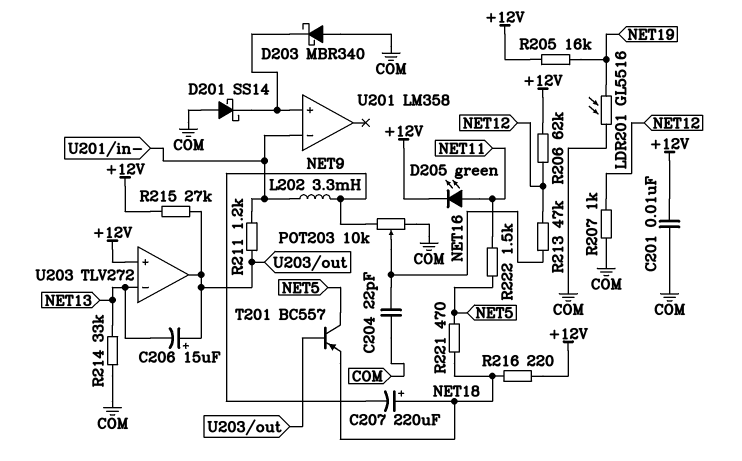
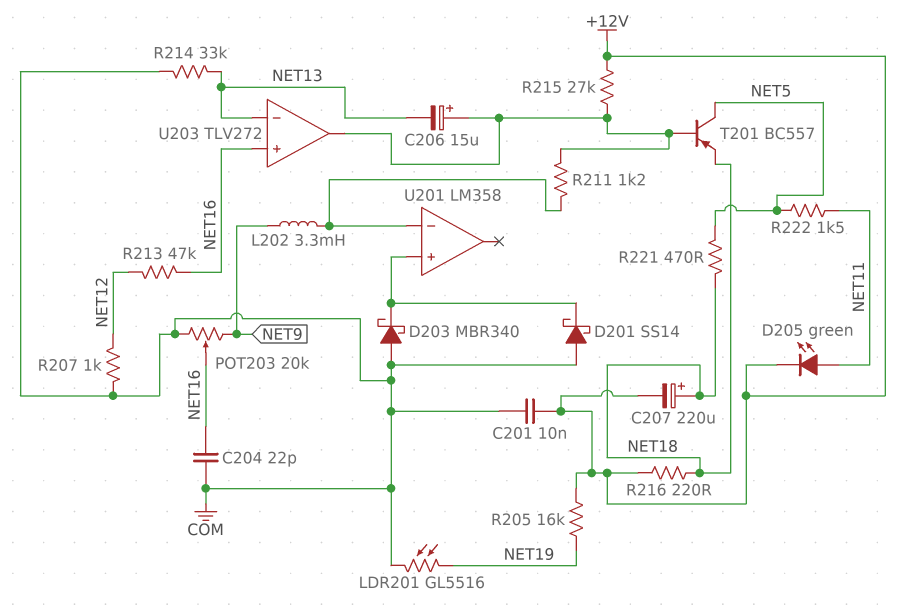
C207: 220uF (plus NET18, minus NET9) -> 220uF (plus NET18, minus +12V)
POT203: 10k (COM, NET9, wiper NET16) -> 20k (COM, NET9, wiper NET16)
R206: 62k (+12V, NET12) -> none
U203 pin in+: +12V -> NET16

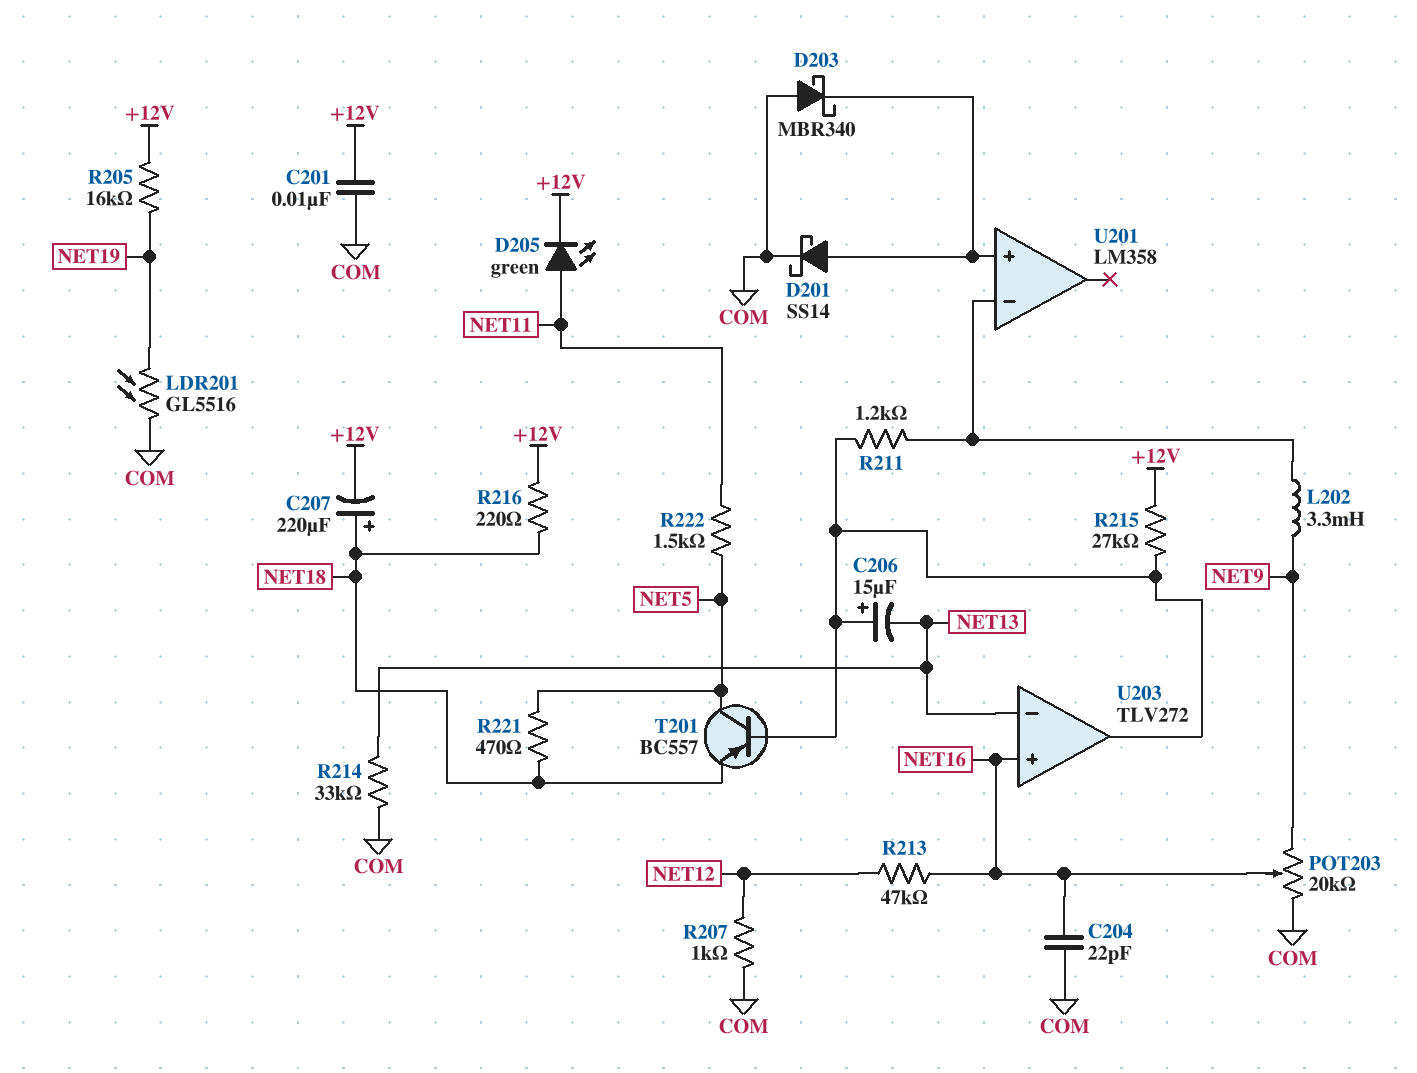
D201: schottky SS14 (A COM, K U201/in+) -> schottky SS14 (A U201/in+, K COM)

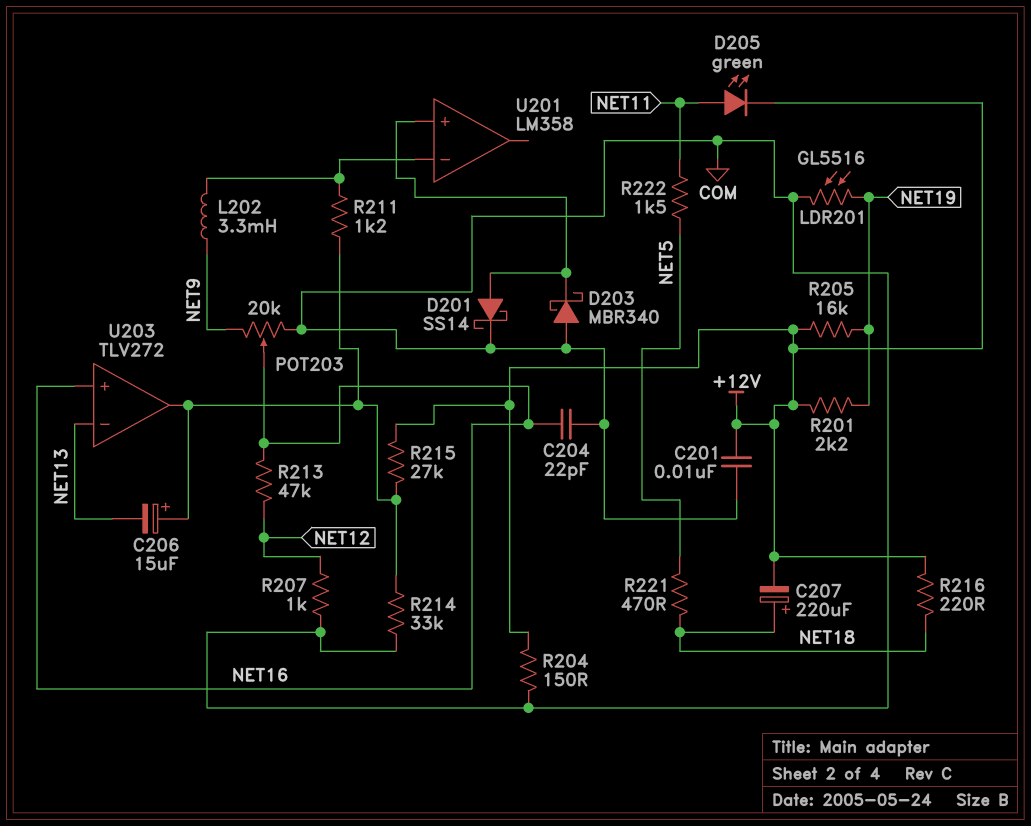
R201: none -> 2.2k (+12V, NET19)
R204: none -> 150 (+12V, COM)
R214: 33k (COM, NET13) -> 33k (COM, U203/out)
T201: PNP BC557 (B U203/out, C NET5, E NET18) -> none

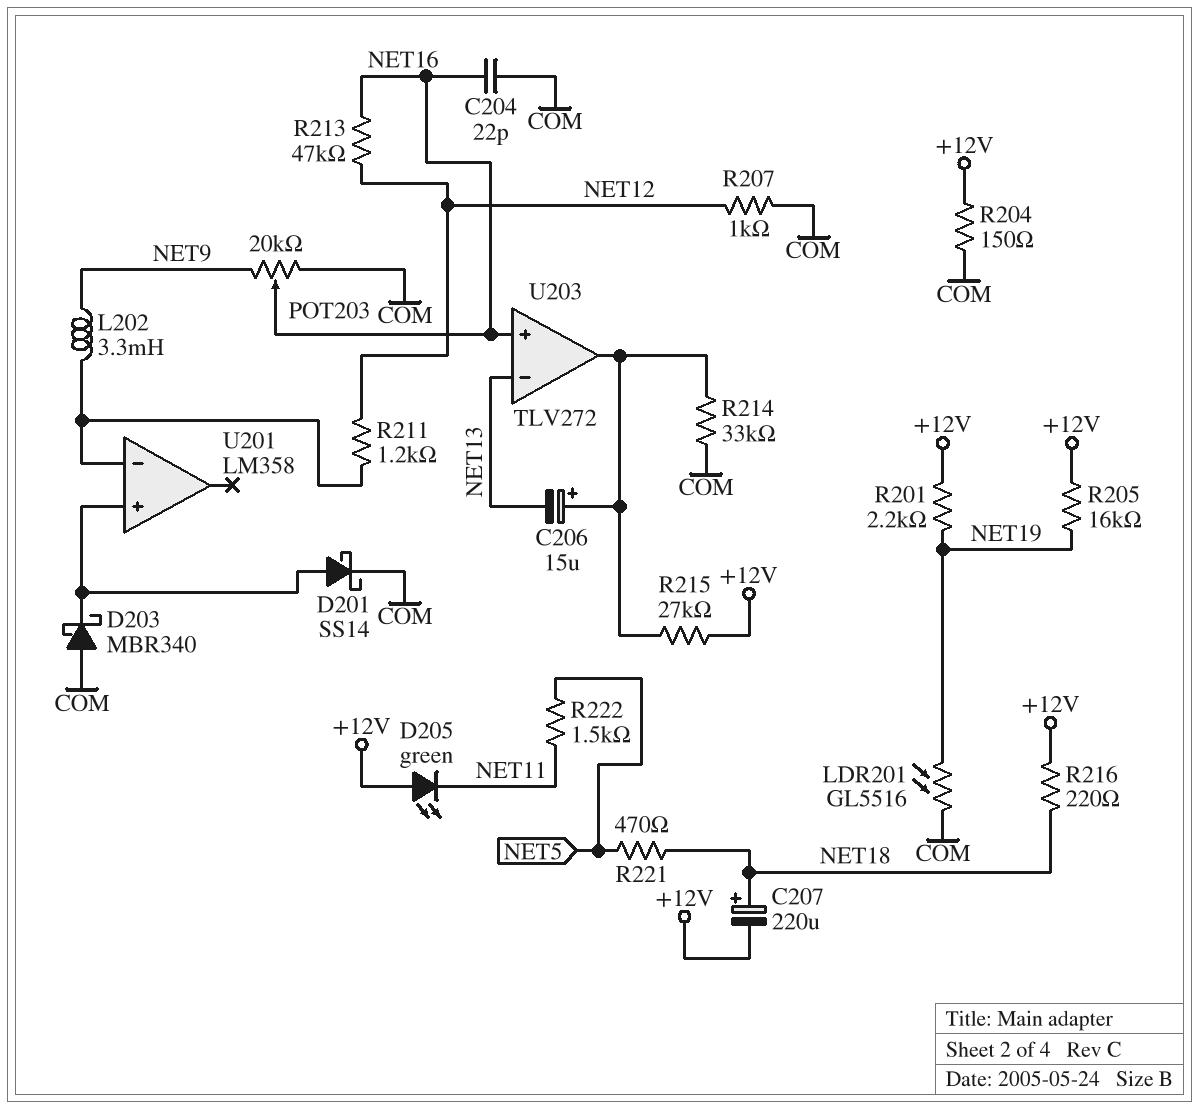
C201: 10nF (+12V, COM) -> none
D205: LED green (A NET11, K +12V) -> LED green (A +12V, K NET11)
R211: 1.2k (U201/in-, U203/out) -> 1.2k (NET12, U201/in-)

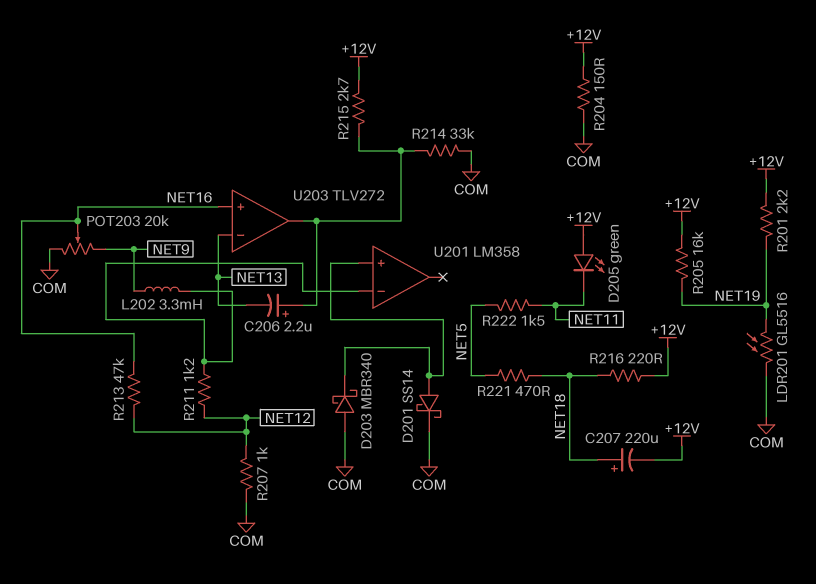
C204: 22pF (COM, NET16) -> none
C206: 15uF (plus U203/out, minus NET13) -> 2.2uF (plus U203/out, minus NET13)
R215: 27k (+12V, U203/out) -> 2.7k (+12V, U203/out)

